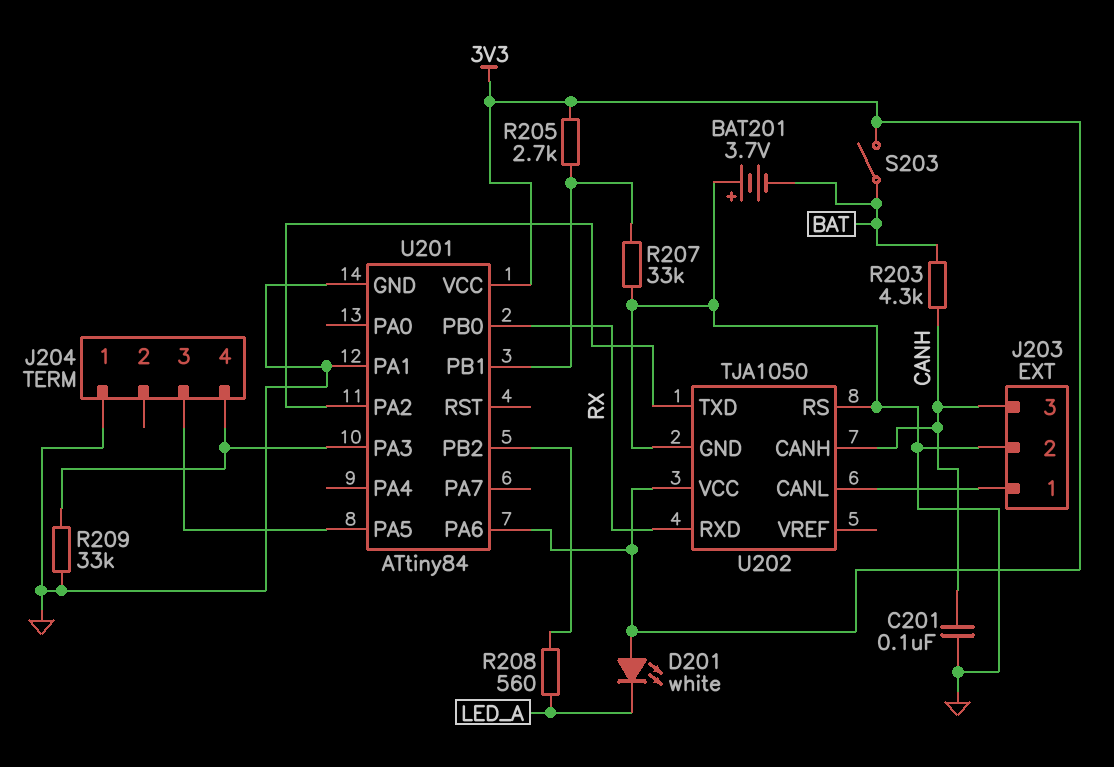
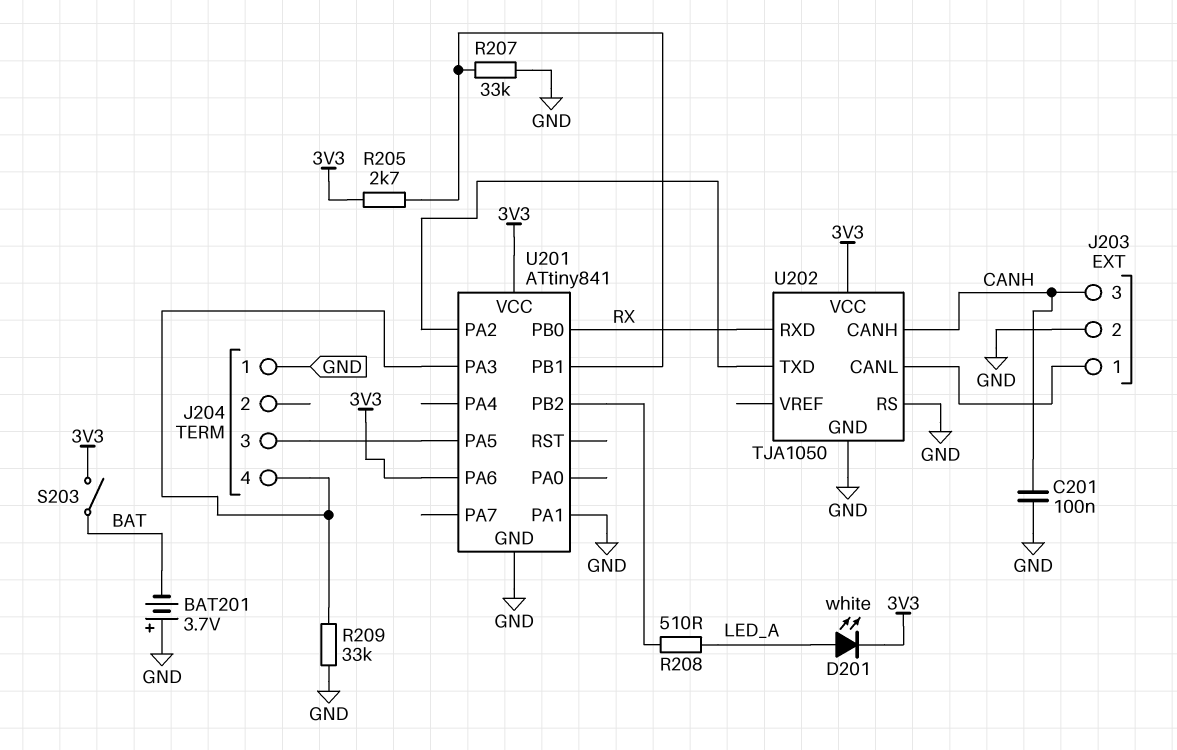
D201: LED white (A 3V3, K LED_A) -> LED white (A LED_A, K 3V3)
R203: 4.3k (BAT, CANH) -> none
R208: 560 (LED_A, U201/PB2) -> 510 (LED_A, U201/PB2)
U201: ATtiny84 -> ATtiny841

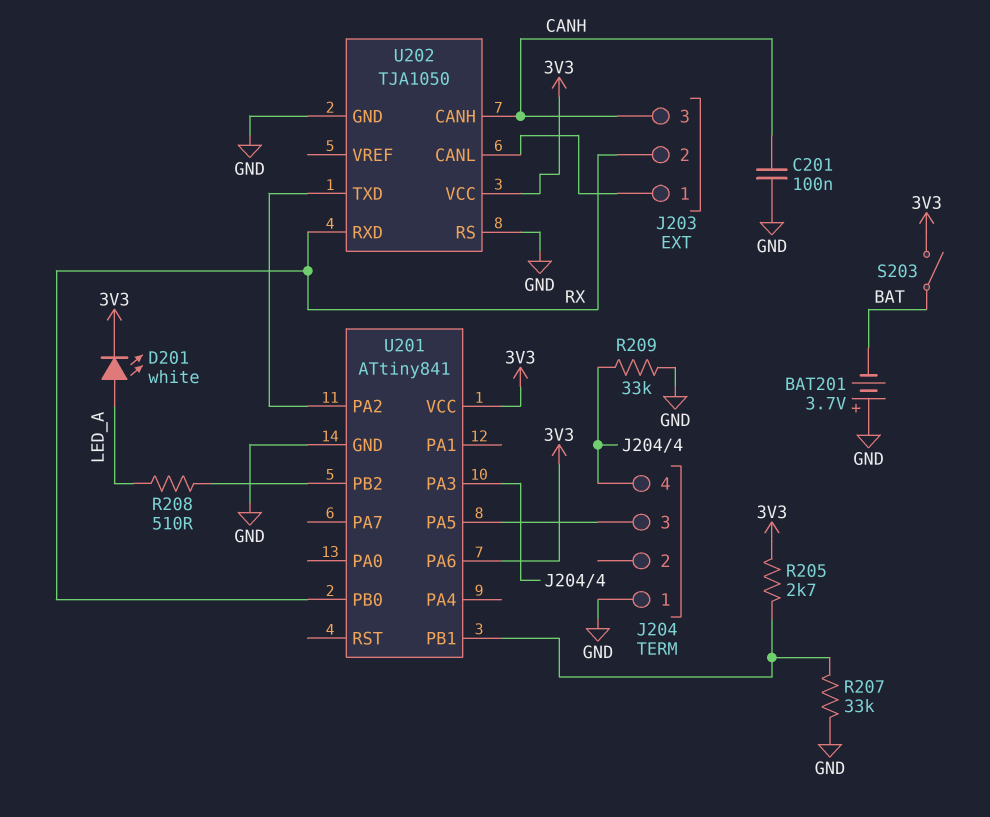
J203 pin 2: GND -> RX
U201 pin PA1: GND -> none

